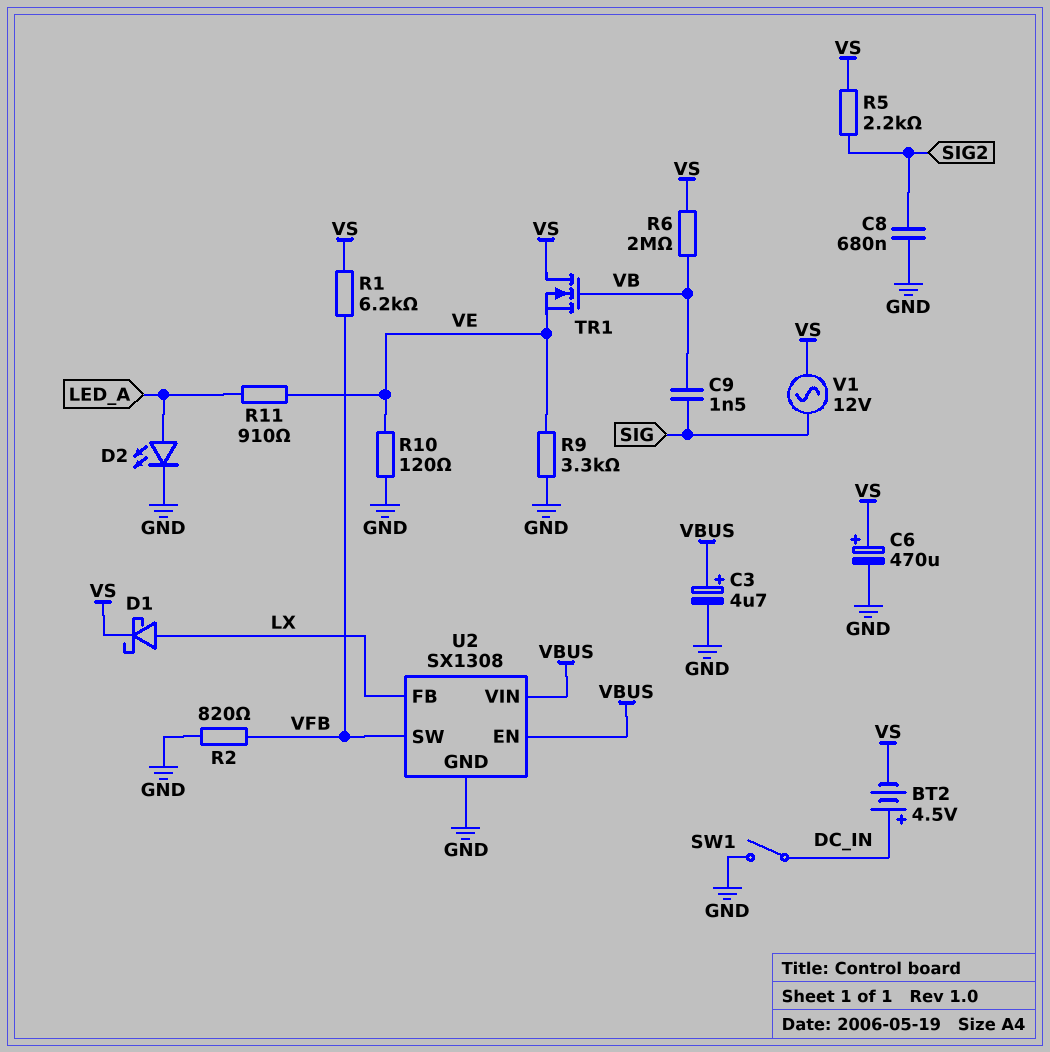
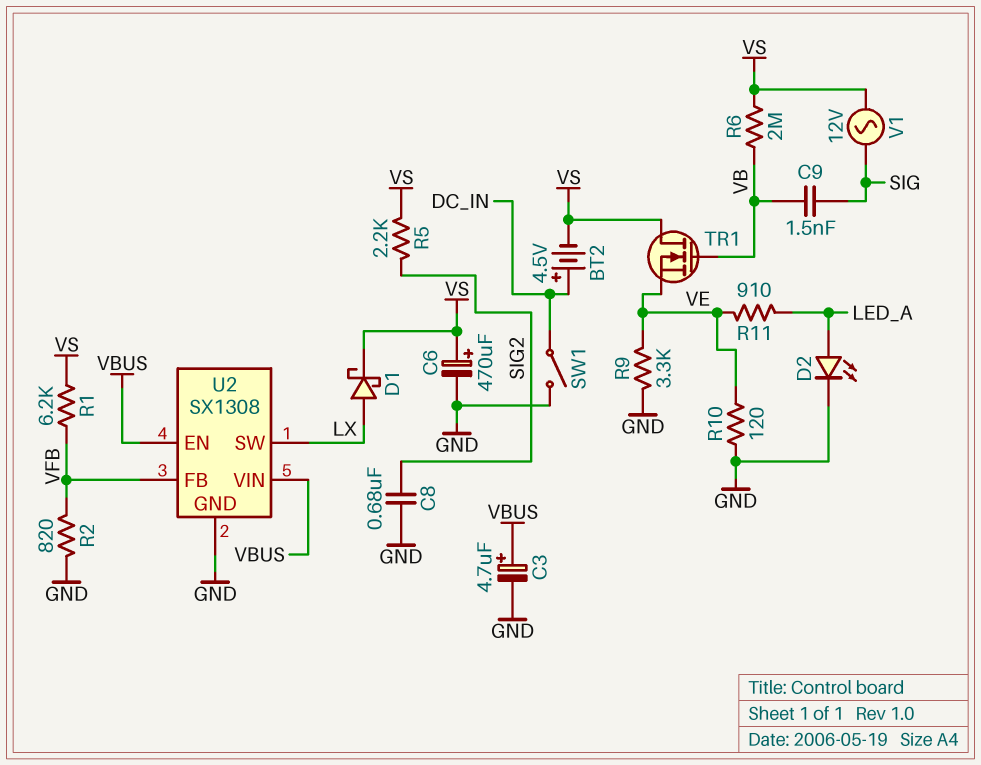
U2 pin FB: LX -> VFB
U2 pin SW: VFB -> LX

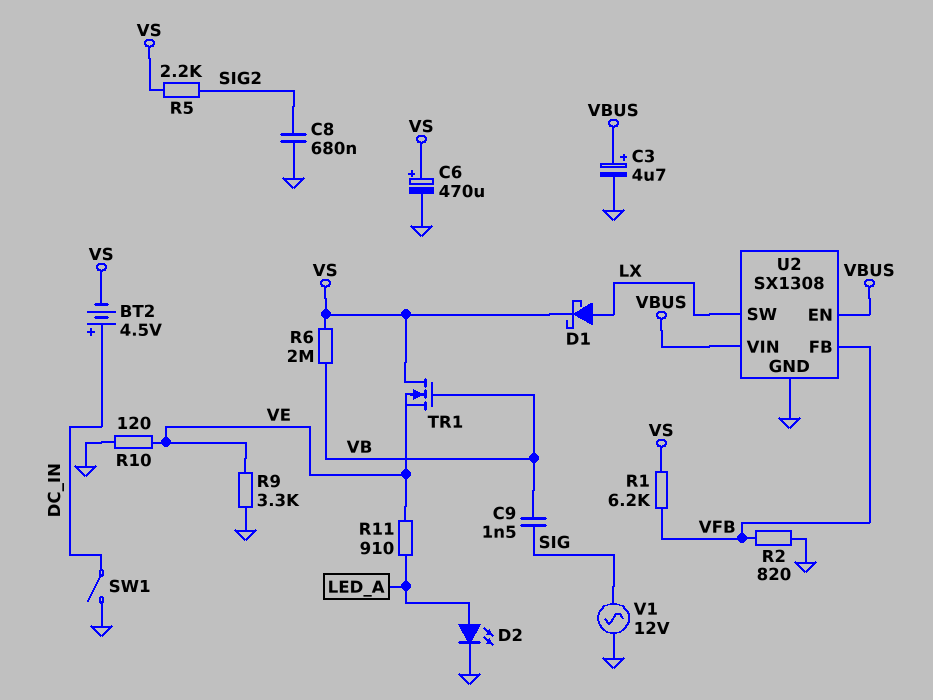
V1: AC 12V (SIG, VS) -> AC 12V (GND, SIG)

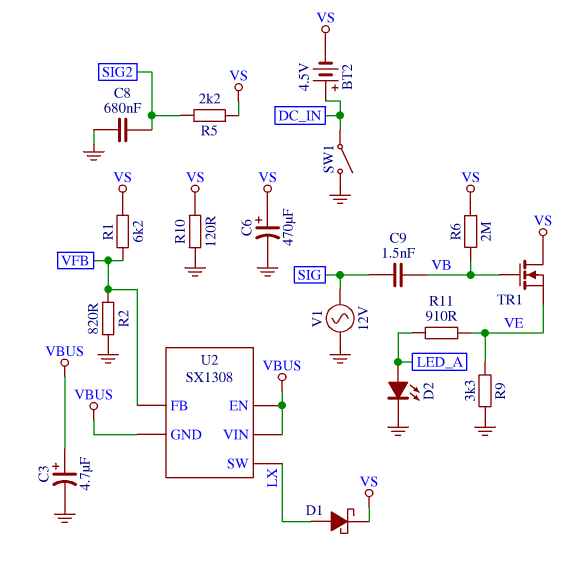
R10: 120 (GND, VE) -> 120 (GND, VS)
U2 pin GND: GND -> VBUS

